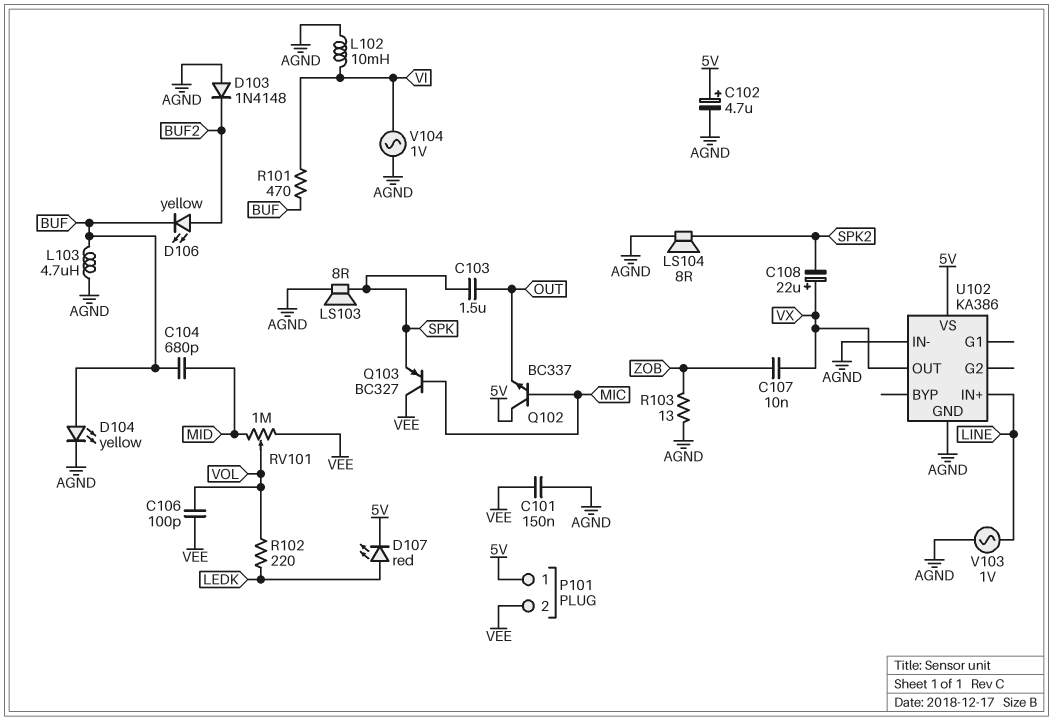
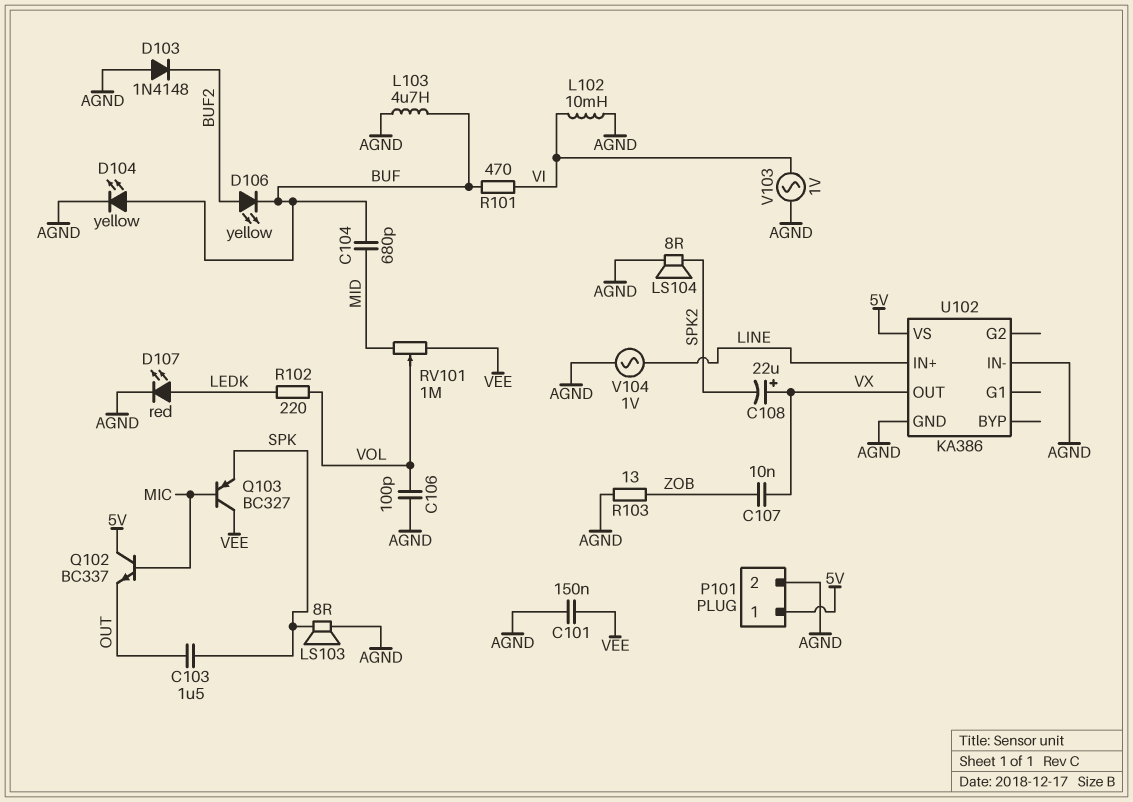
C102: 4.7uF (plus 5V, minus AGND) -> none
C106: 100pF (VEE, VOL) -> 100pF (AGND, VOL)
D107: LED red (A LEDK, K 5V) -> LED red (A LEDK, K AGND)
P101 pin 2: VEE -> AGND
V103: AC 1V (AGND, LINE) -> AC 1V (AGND, VI)
V104: AC 1V (AGND, VI) -> AC 1V (AGND, LINE)

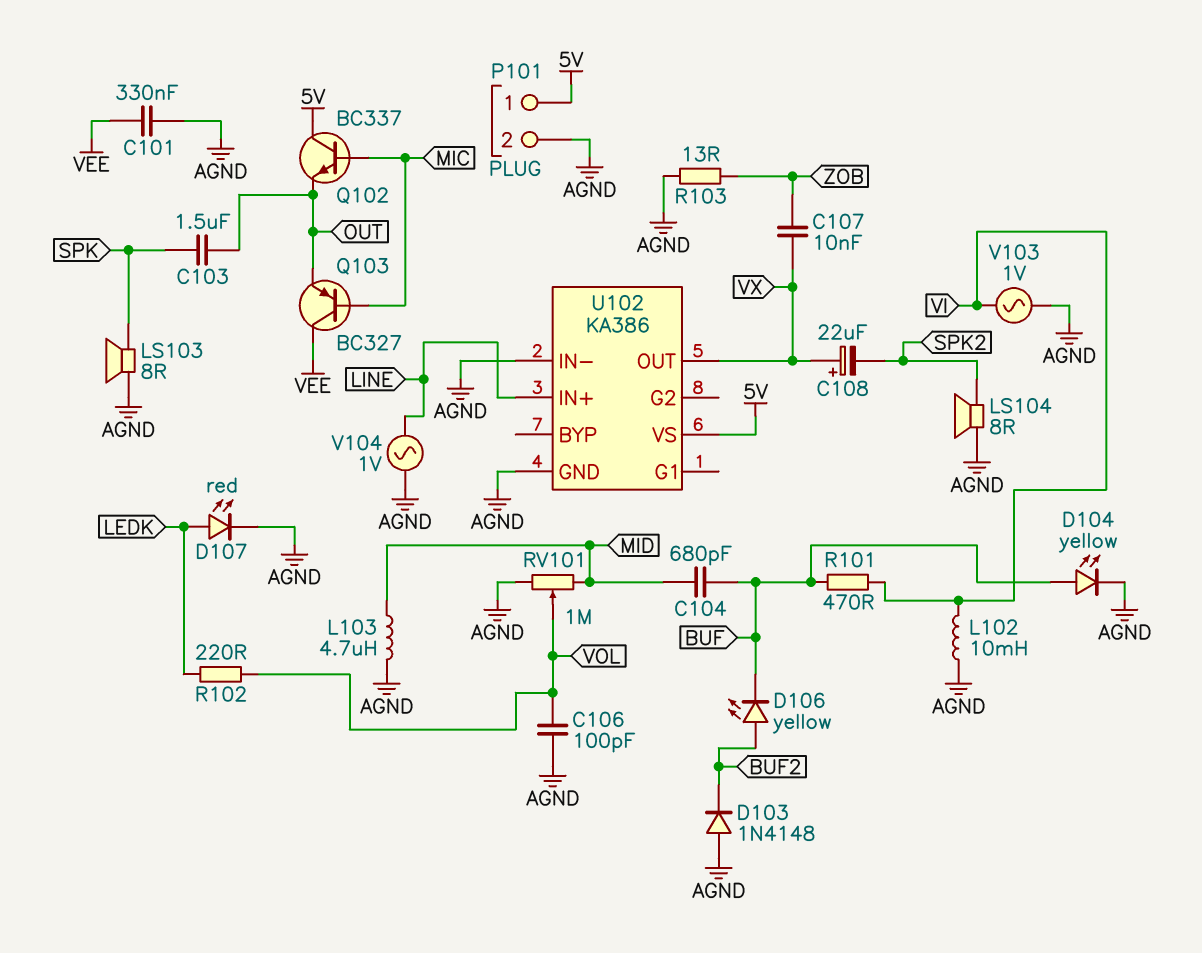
C101: 150nF (AGND, VEE) -> 330nF (AGND, VEE)
L103: 4.7uH (AGND, BUF) -> 4.7uH (AGND, MID)
Q103: PNP BC327 (B MIC, C VEE, E SPK) -> PNP BC327 (B MIC, C VEE, E OUT)
RV101: 1M (MID, VEE, wiper VOL) -> 1M (AGND, MID, wiper VOL)

